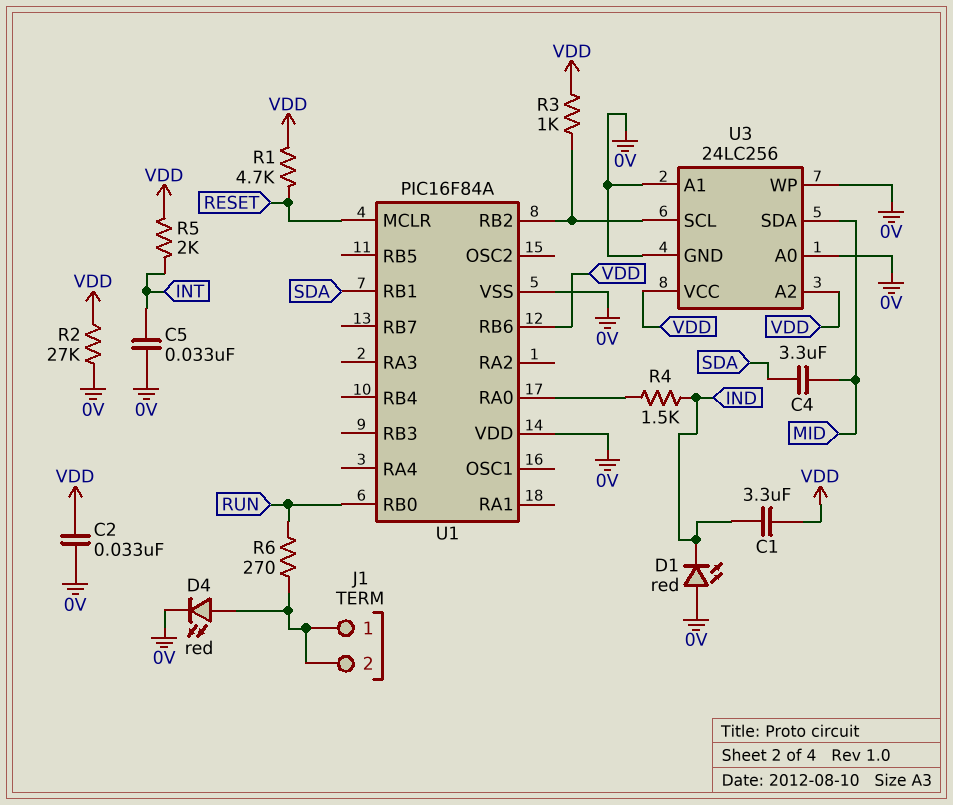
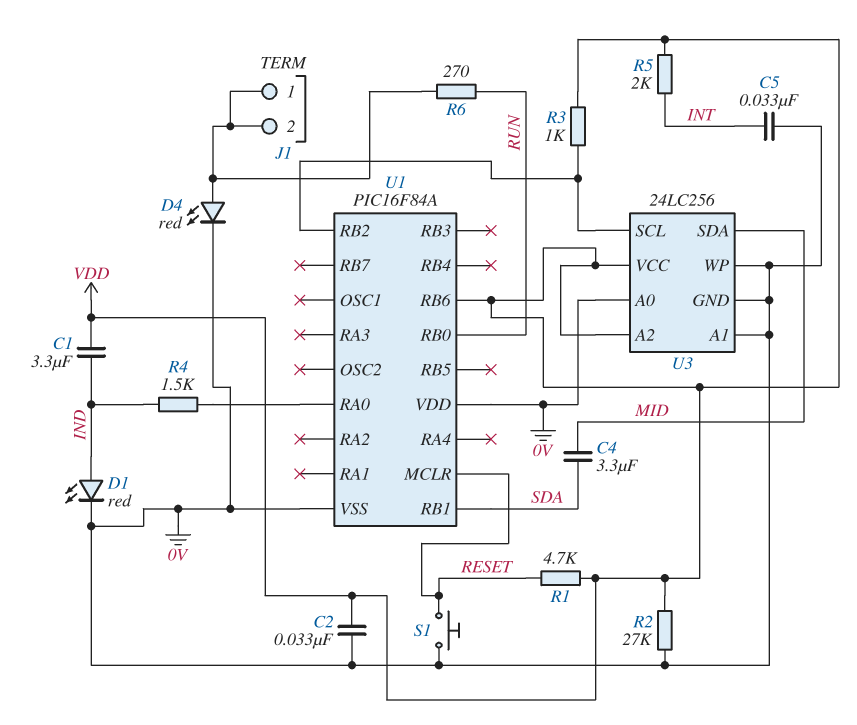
D1: LED red (A 0V, K IND) -> LED red (A IND, K 0V)
S1: none -> button (0V, RESET)

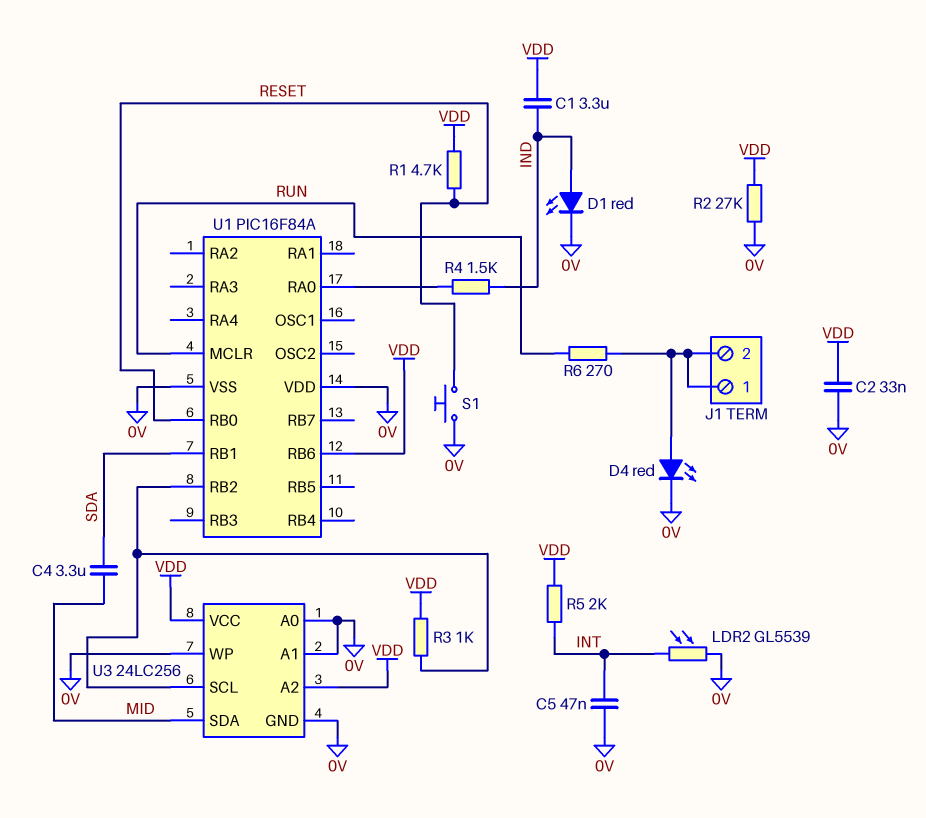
C5: 33nF (0V, INT) -> 47nF (0V, INT)
LDR2: none -> GL5539 (0V, INT)
U1 pin MCLR: RESET -> RUN
U1 pin RB0: RUN -> RESET

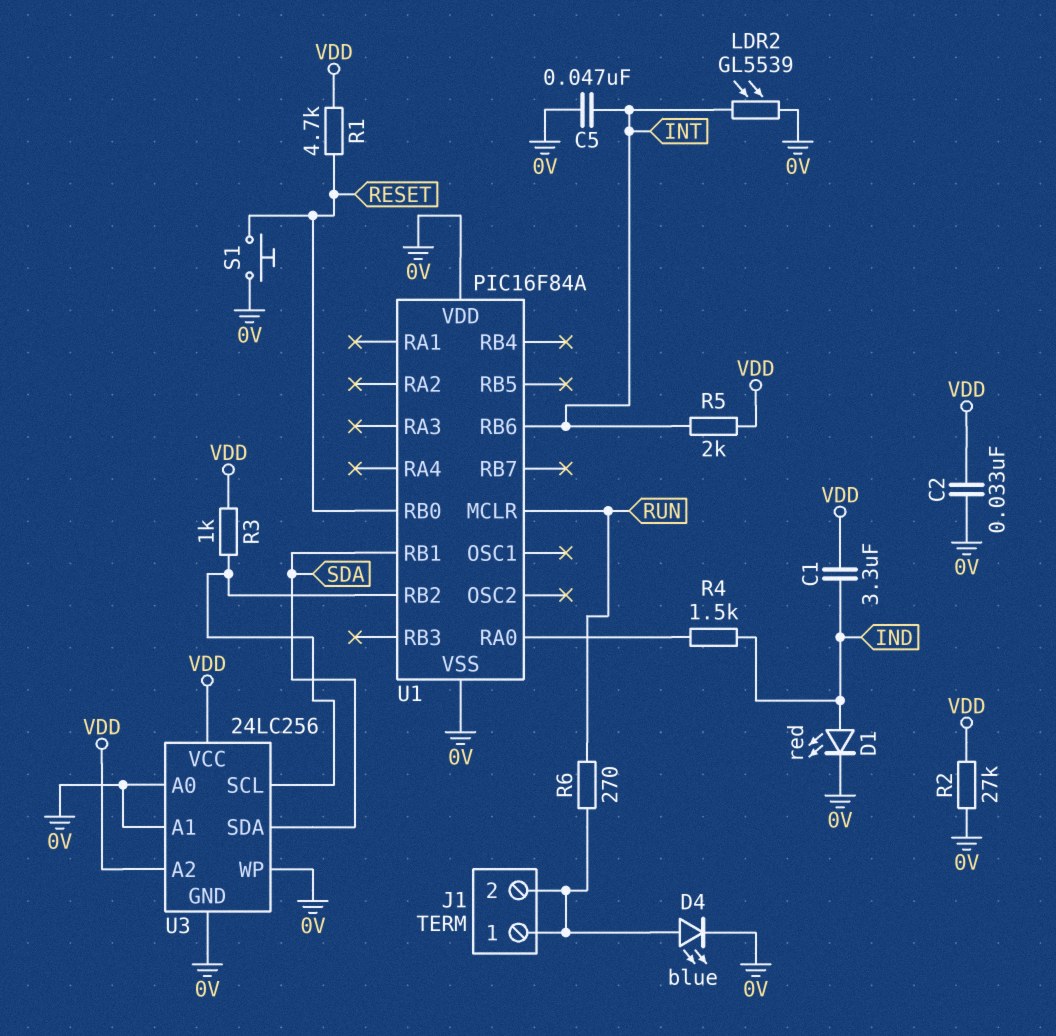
C4: 3.3uF (MID, SDA) -> none
D4: LED red (A J1/1, K 0V) -> LED blue (A J1/1, K 0V)
U1 pin RB6: VDD -> INT
U3 pin SDA: MID -> SDA

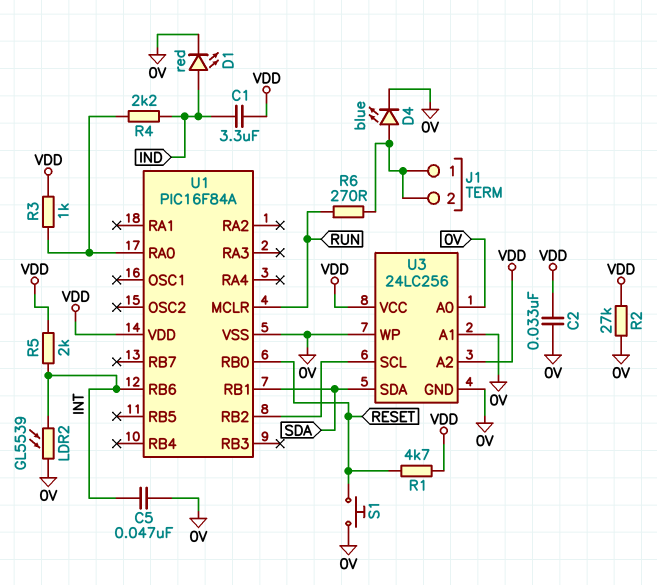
R3: 1k (U1/RB2, VDD) -> 1k (U1/RA0, VDD)
R4: 1.5k (IND, U1/RA0) -> 2.2k (IND, U1/RA0)
U1 pin VDD: 0V -> VDD

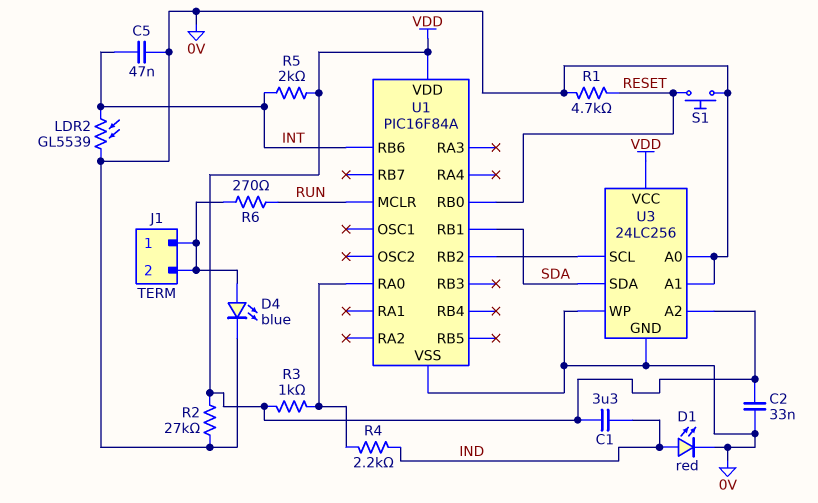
R1: 4.7k (RESET, VDD) -> 4.7k (0V, RESET)

